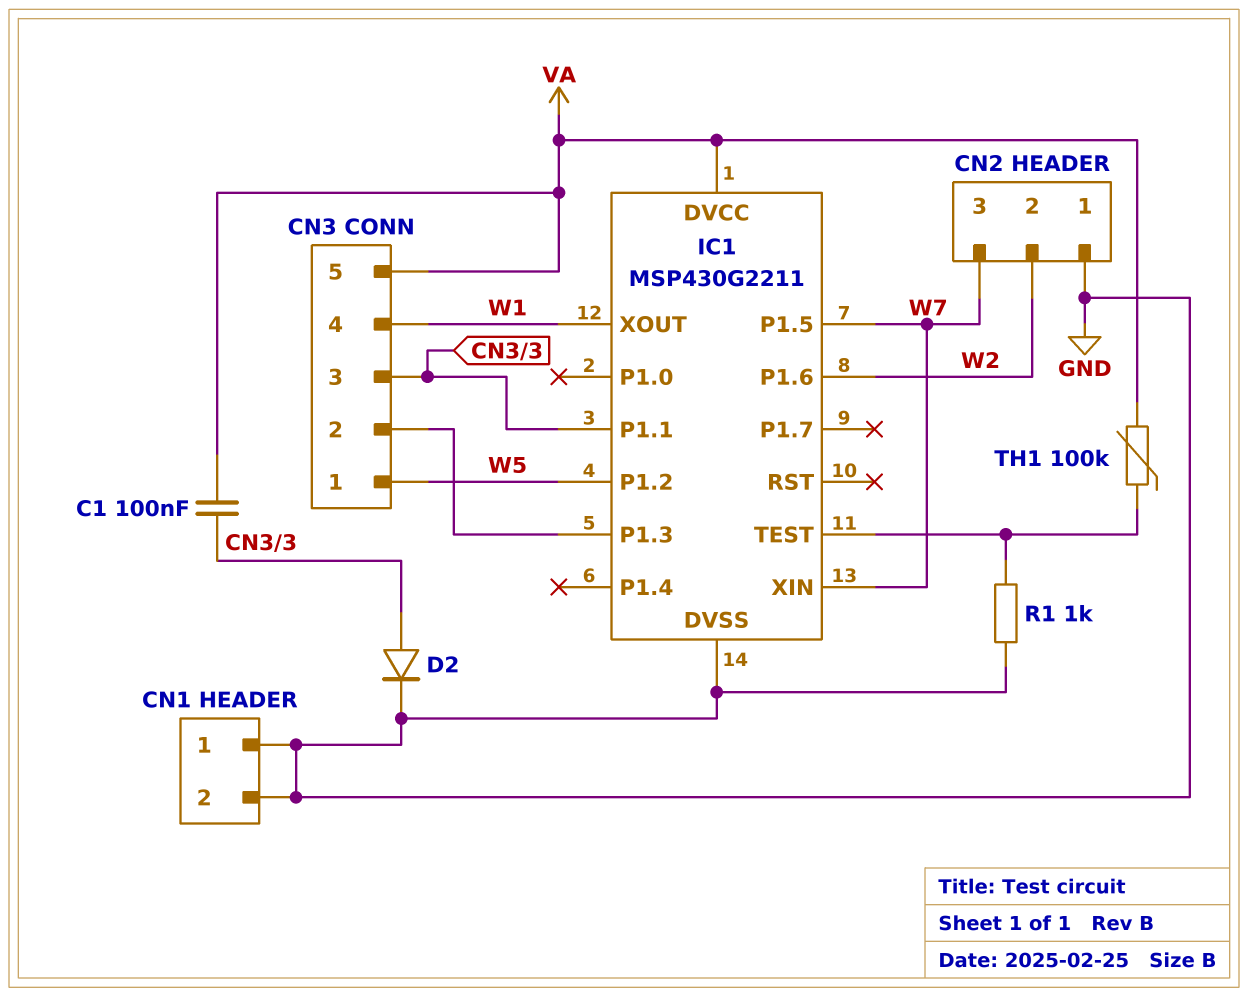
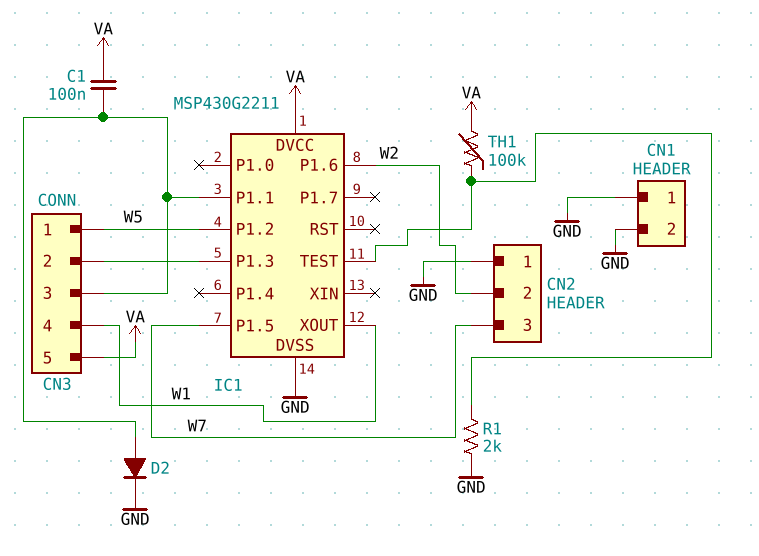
IC1 pin XIN: W7 -> none
R1: 1k (GND, IC1/TEST) -> 2k (GND, IC1/TEST)

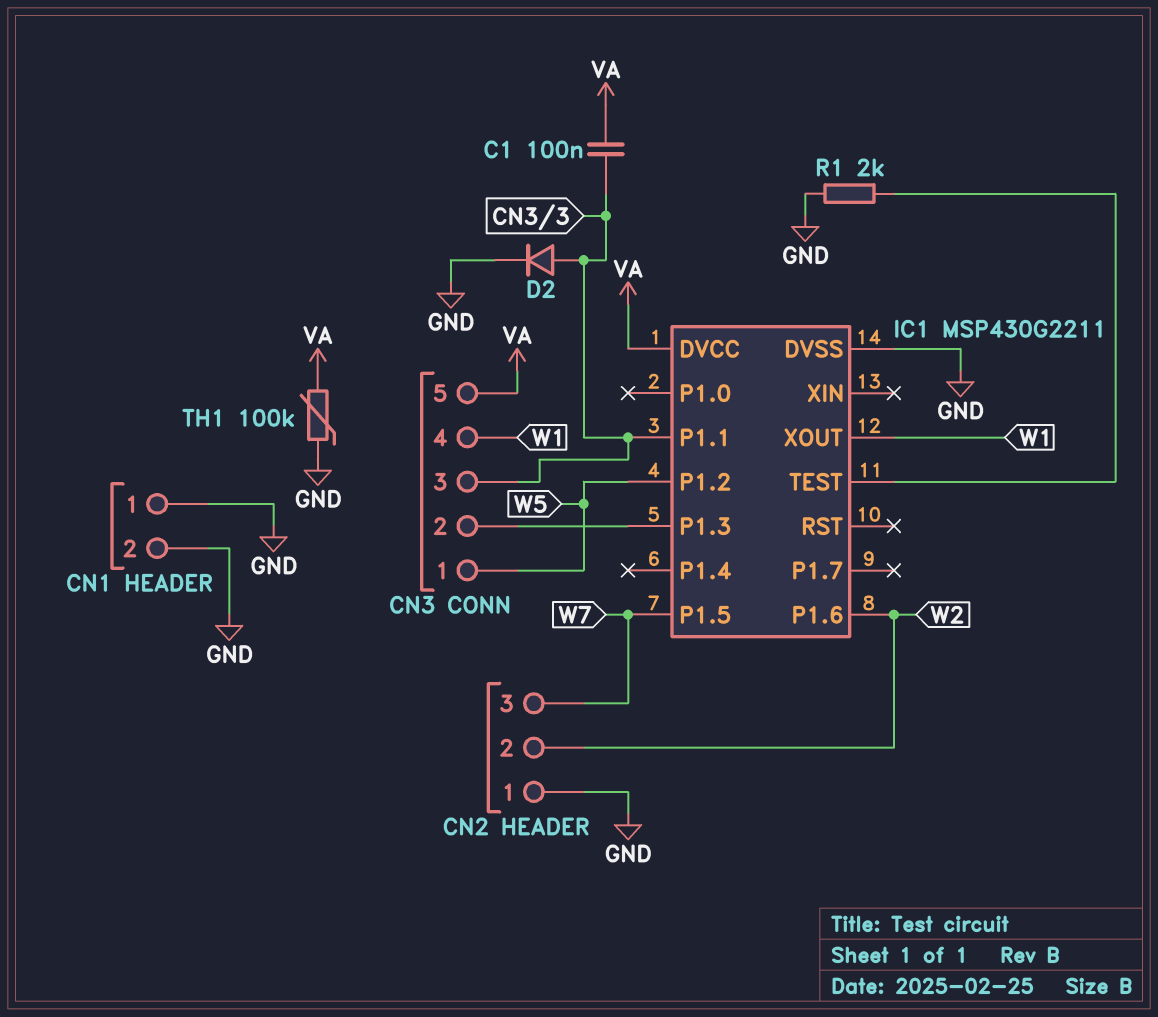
TH1: 100k (IC1/TEST, VA) -> 100k (GND, VA)

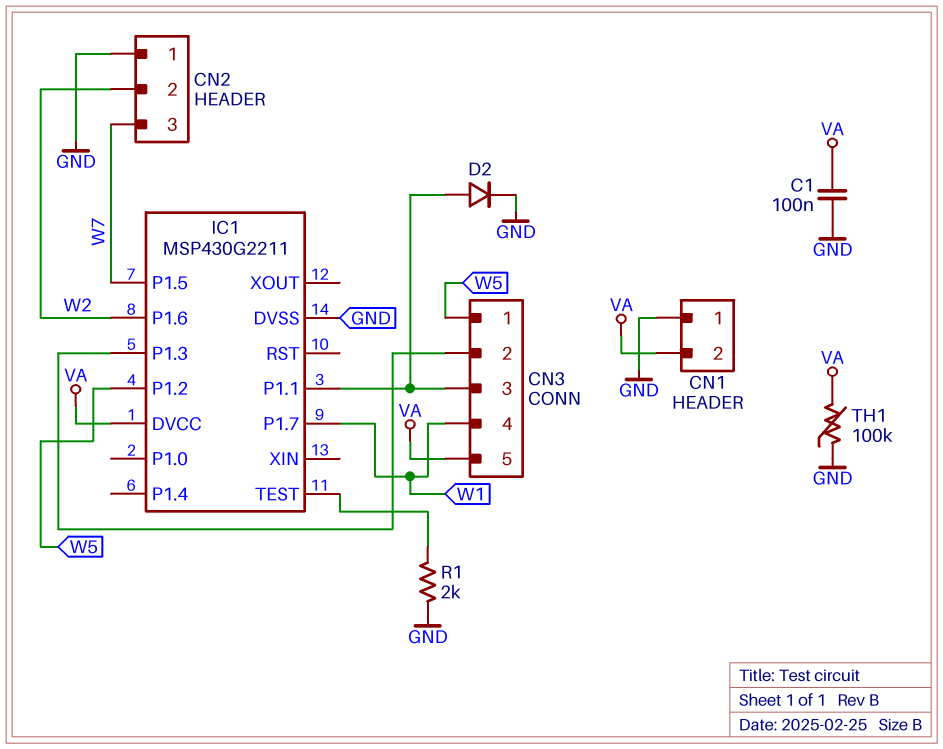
C1: 100nF (CN3/3, VA) -> 100nF (GND, VA)
CN1 pin 2: GND -> VA
IC1 pin P1.7: none -> W1
IC1 pin XOUT: W1 -> none

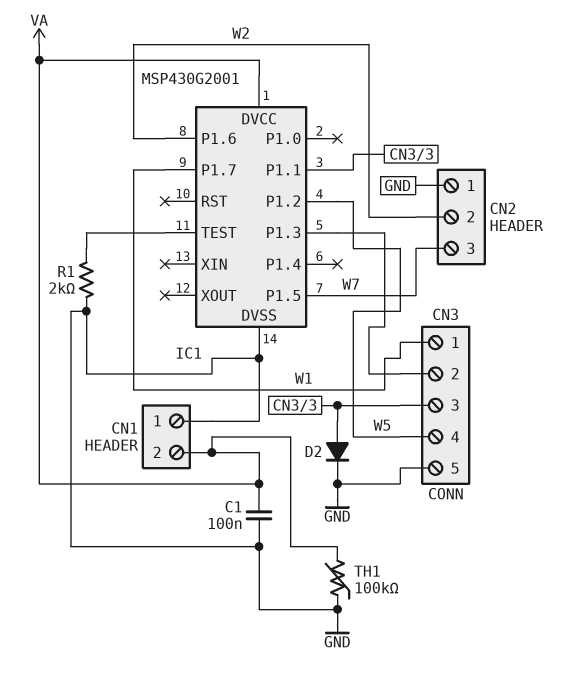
CN3 pin 1: W5 -> W1
CN3 pin 4: W1 -> W5
CN3 pin 5: VA -> GND
IC1: MSP430G2211 -> MSP430G2001

